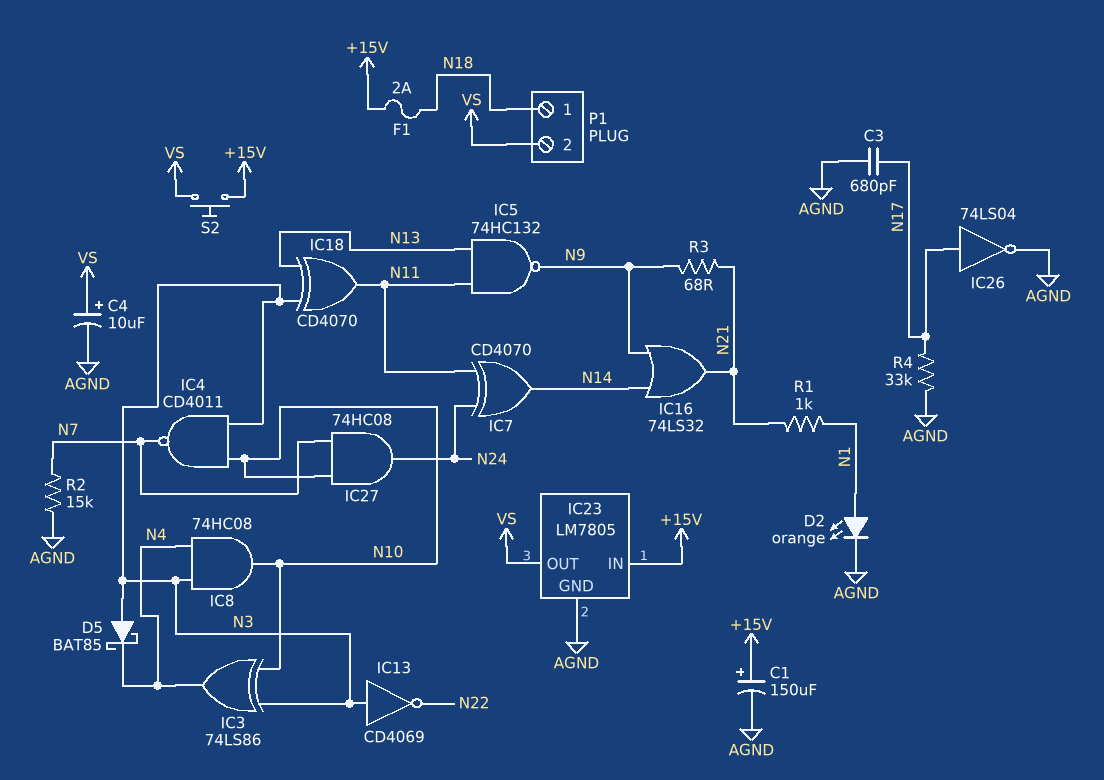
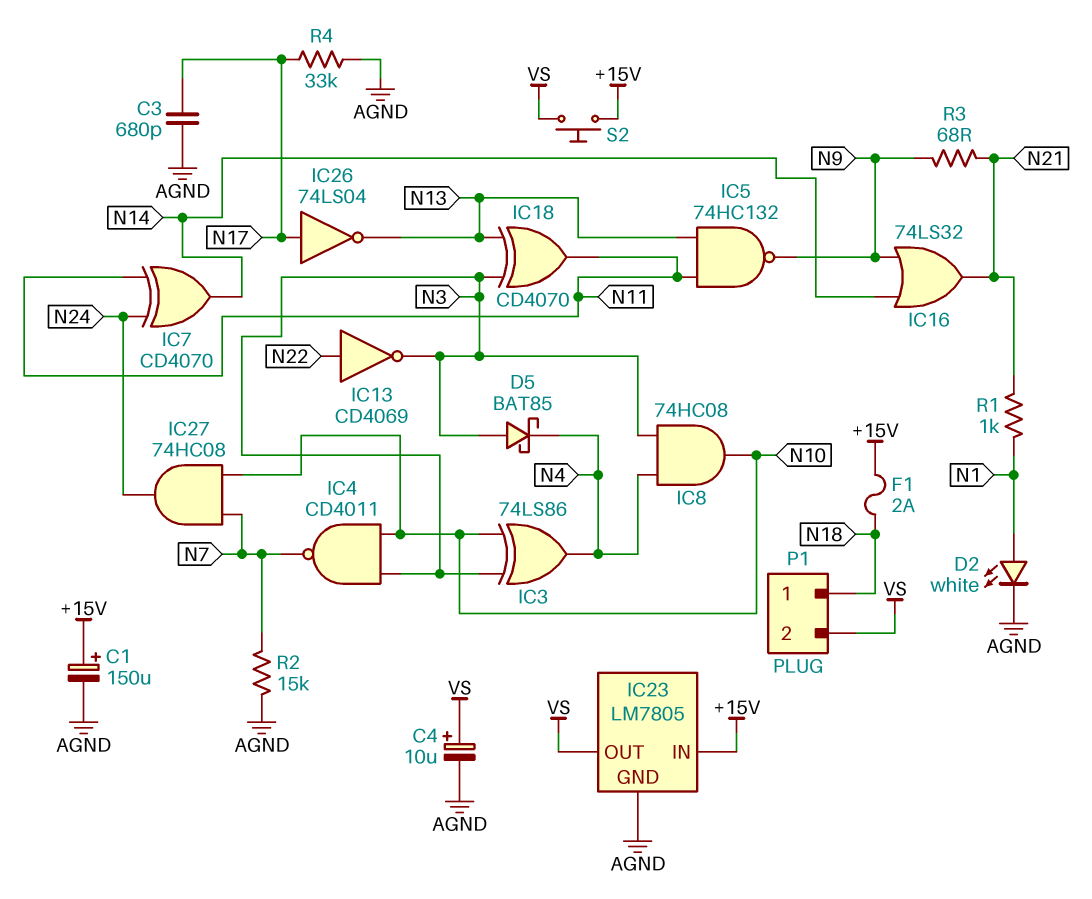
D2: LED orange (A N1, K AGND) -> LED white (A N1, K AGND)
IC13: NOT CD4069 (in N3, out N22) -> NOT CD4069 (in N22, out N3)
IC26: NOT 74LS04 (in N17, out AGND) -> NOT 74LS04 (in N17, out N13)

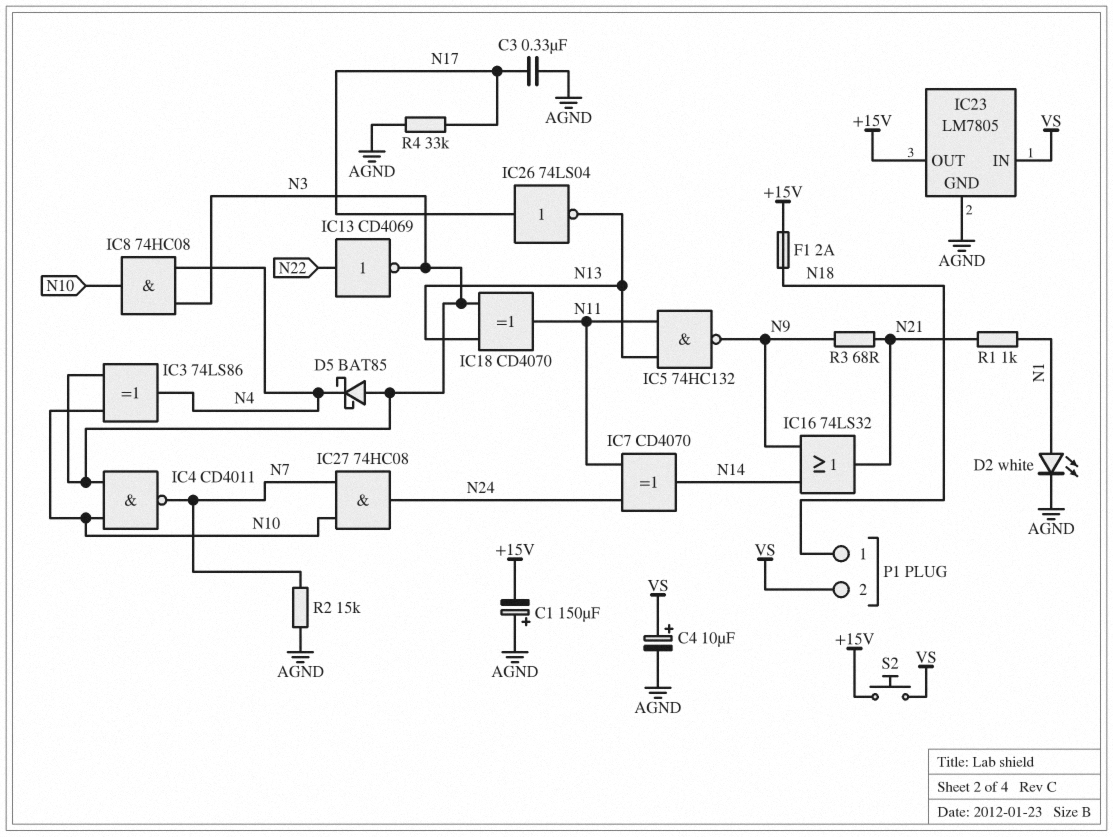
C1: 150uF (plus +15V, minus AGND) -> 150uF (plus AGND, minus +15V)
C3: 680pF (AGND, N17) -> 330nF (AGND, N17)
IC23 pin IN: +15V -> VS
IC23 pin OUT: VS -> +15V

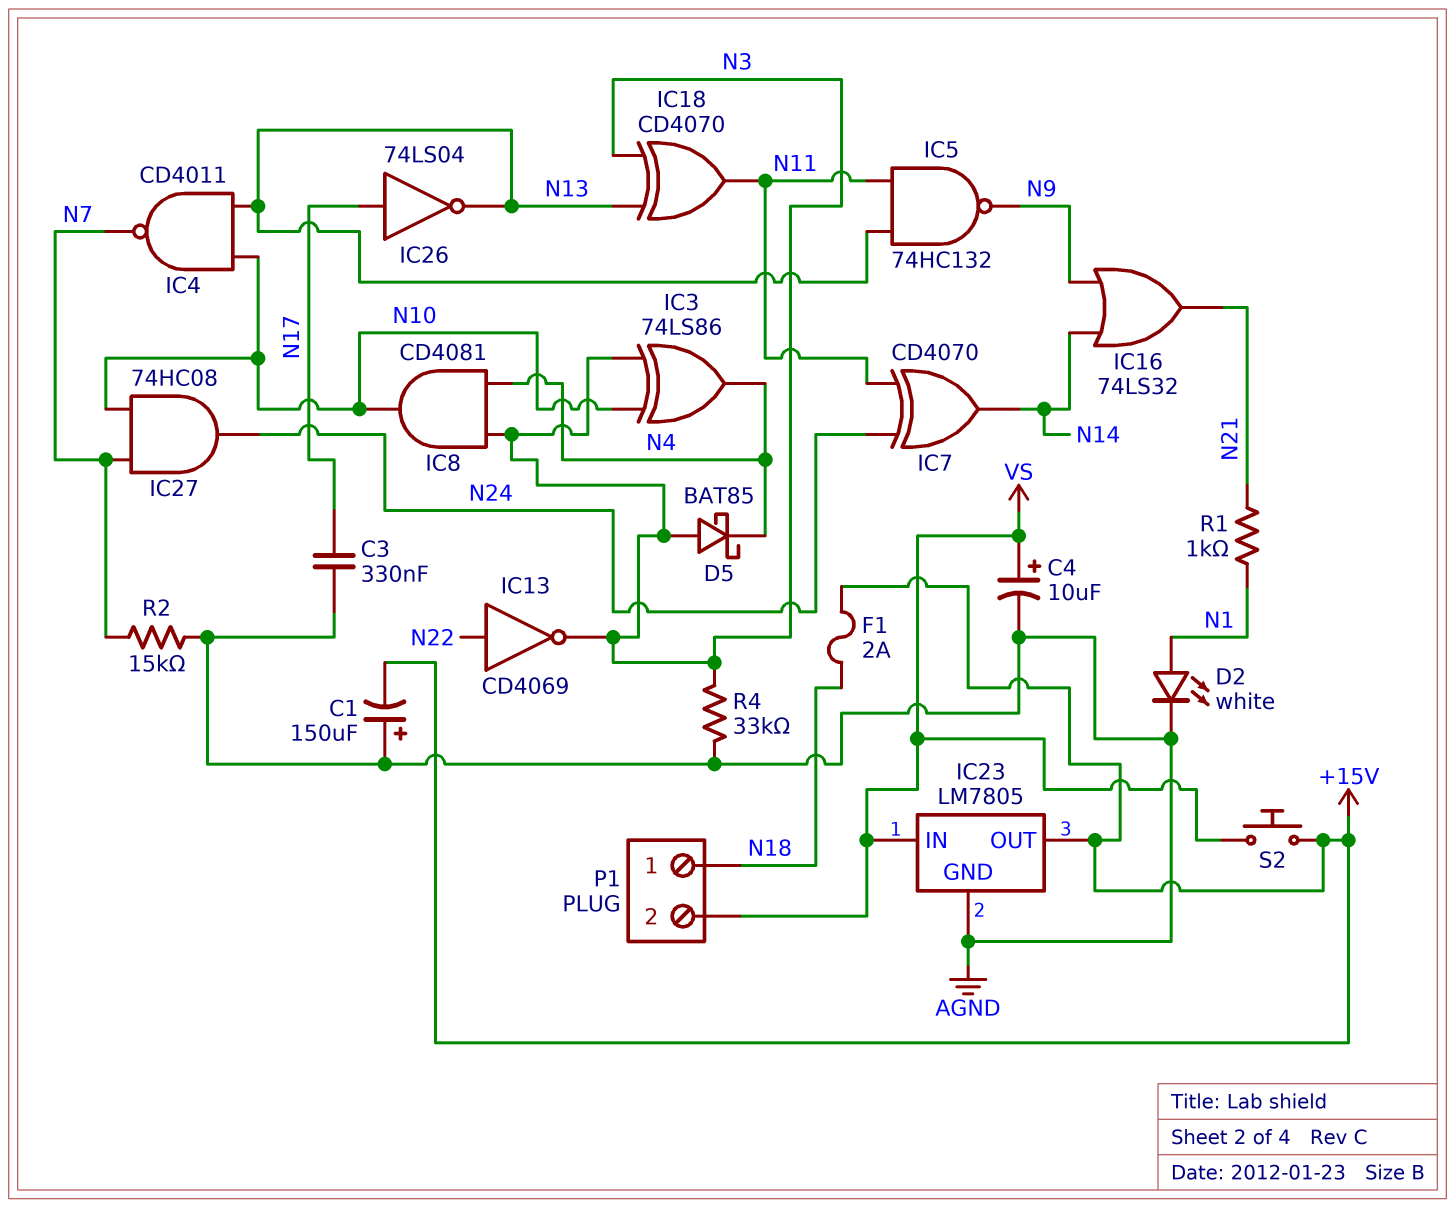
IC4: NAND CD4011 (in N3, in N10, out N7) -> NAND CD4011 (in N10, in N13, out N7)
IC8: AND 74HC08 (in N3, in N4, out N10) -> AND CD4081 (in N3, in N4, out N10)
R3: 68 (N9, N21) -> none
R4: 33k (AGND, N17) -> 33k (AGND, N3)

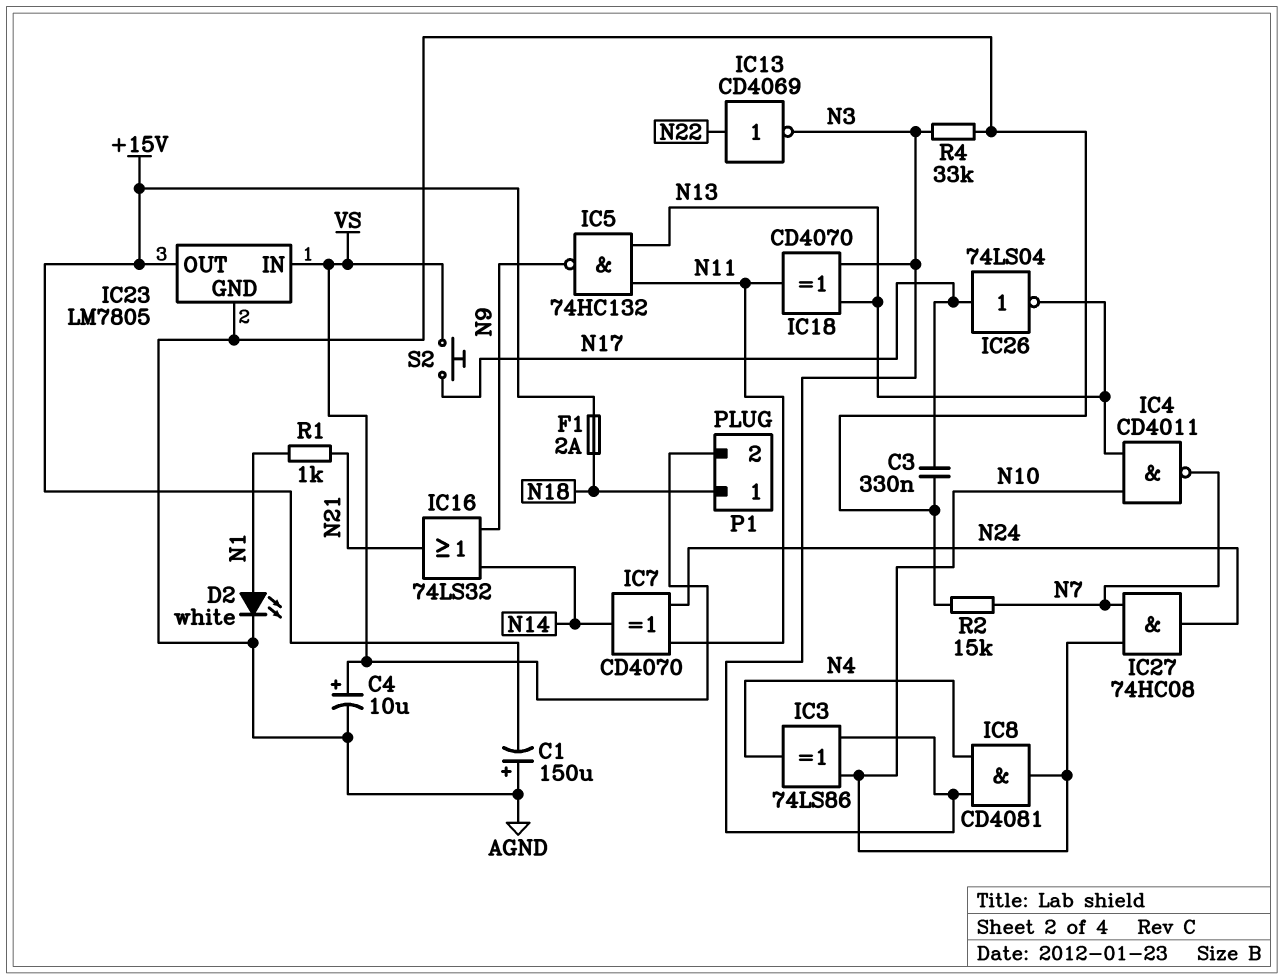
D5: schottky BAT85 (A N3, K N4) -> none
S2: button (+15V, VS) -> button (N17, VS)

